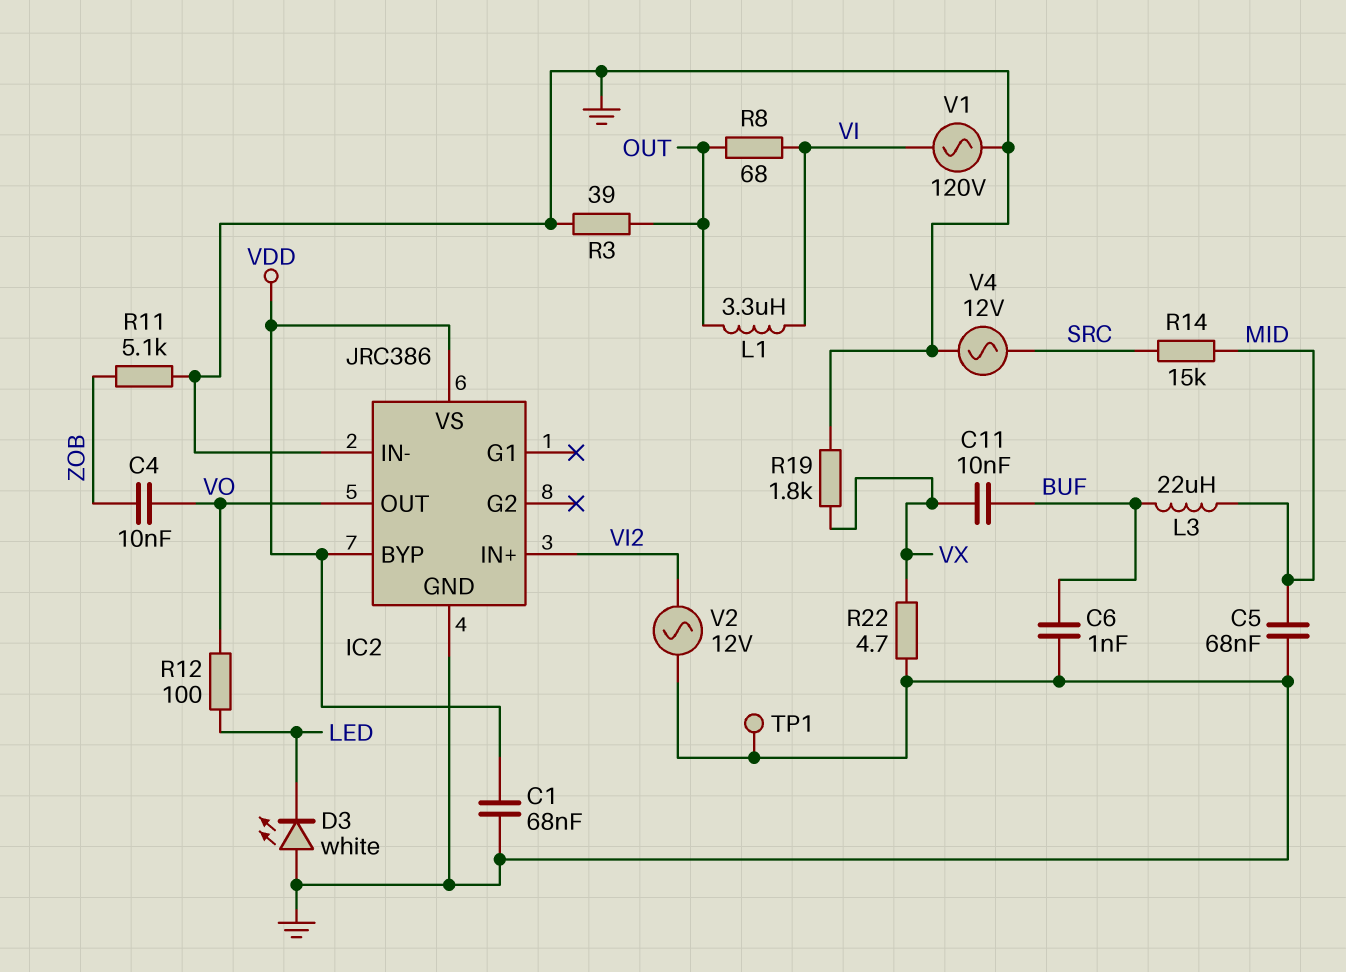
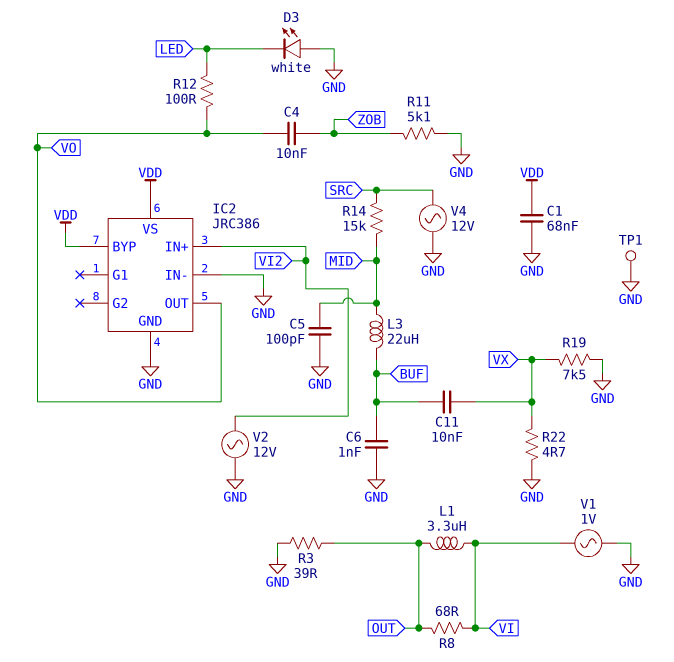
C5: 68nF (GND, MID) -> 100pF (GND, MID)
R19: 1.8k (GND, VX) -> 7.5k (GND, VX)
V1: AC 120V (GND, VI) -> AC 1V (GND, VI)

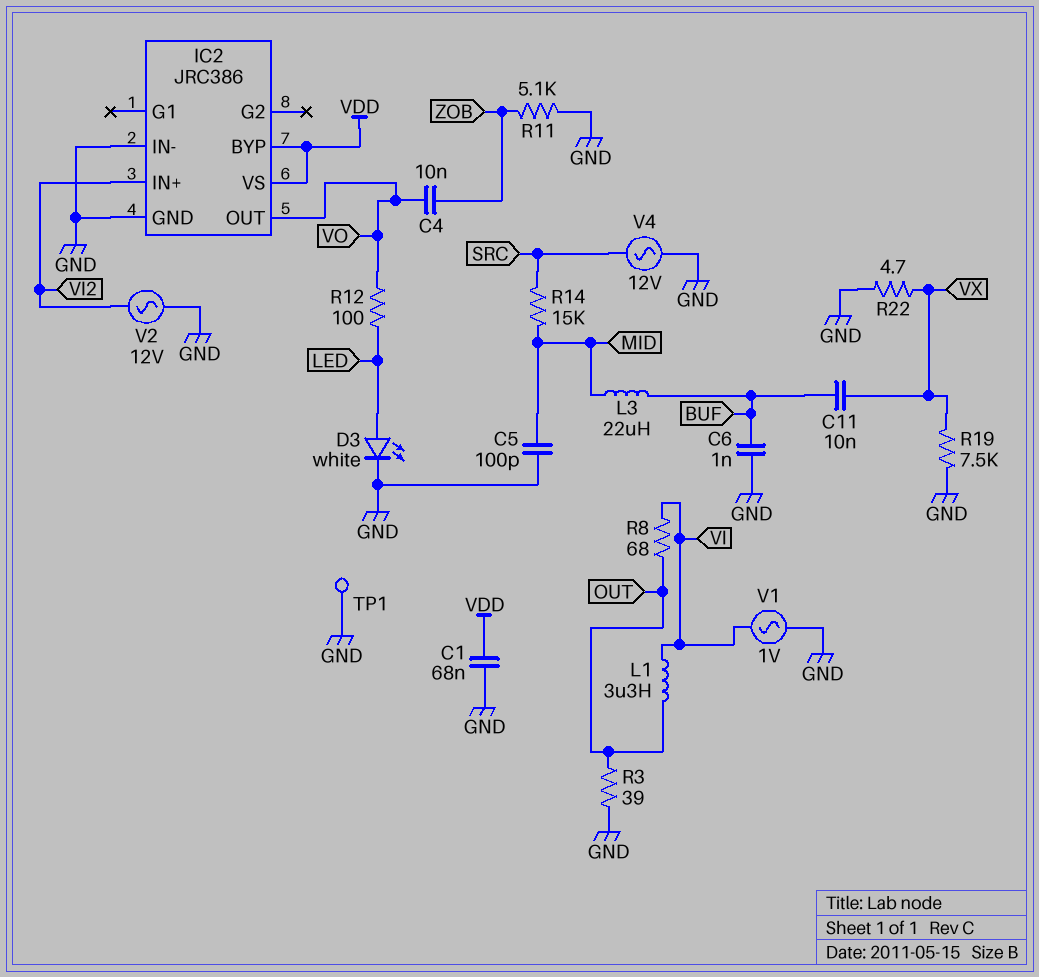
D3: LED white (A GND, K LED) -> LED white (A LED, K GND)

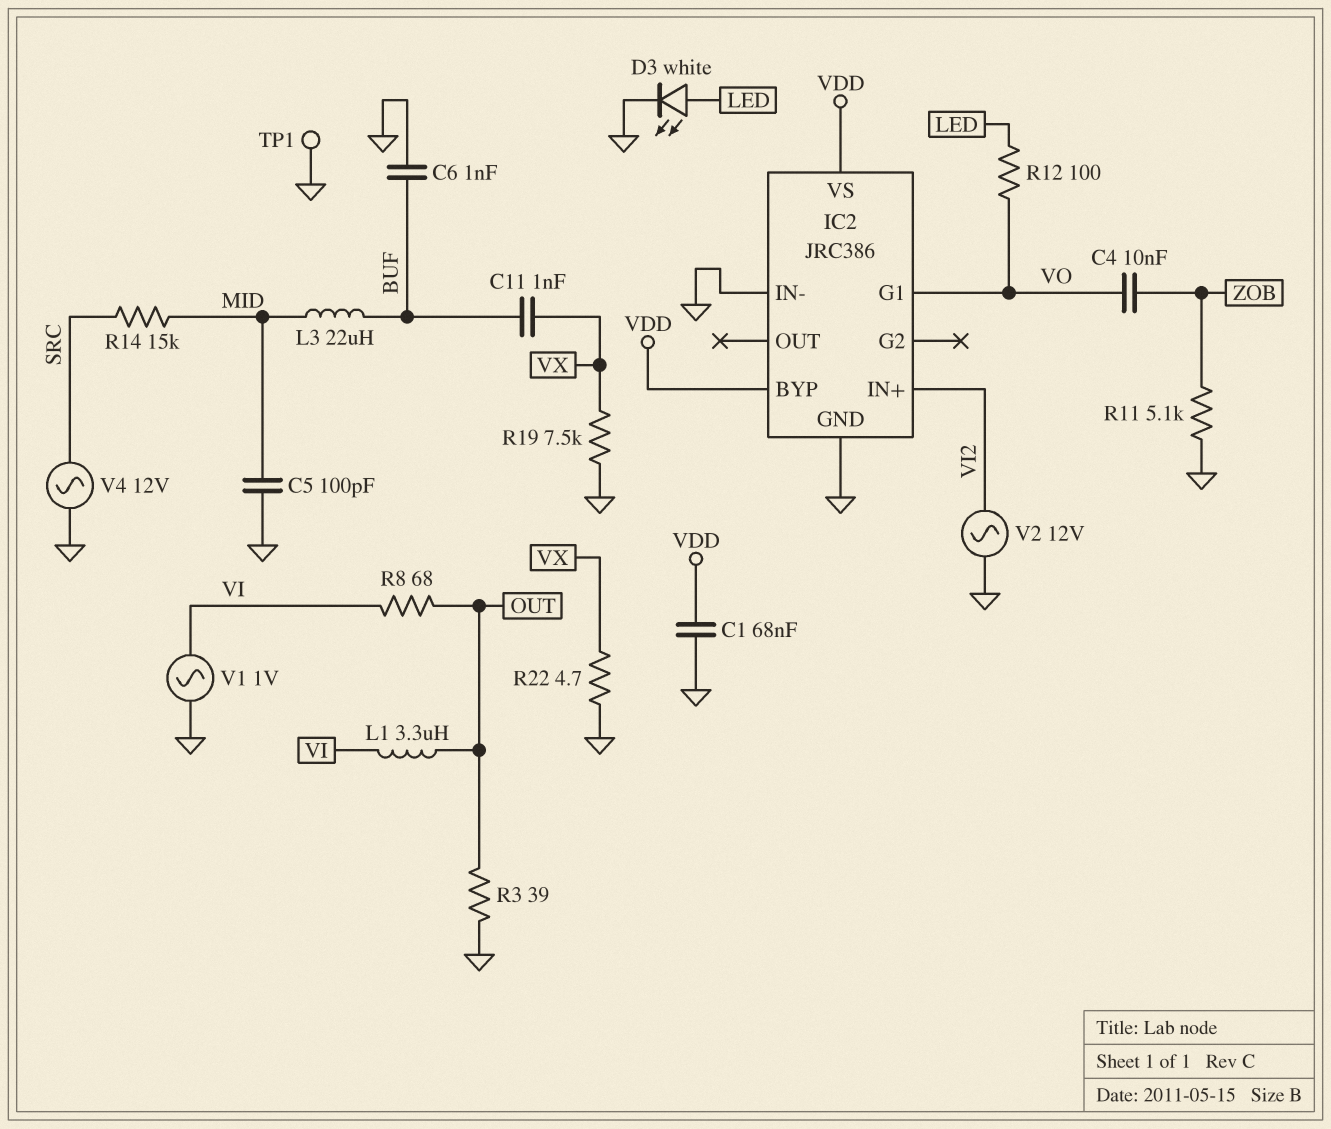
C11: 10nF (BUF, VX) -> 1nF (BUF, VX)
IC2 pin G1: none -> VO
IC2 pin OUT: VO -> none

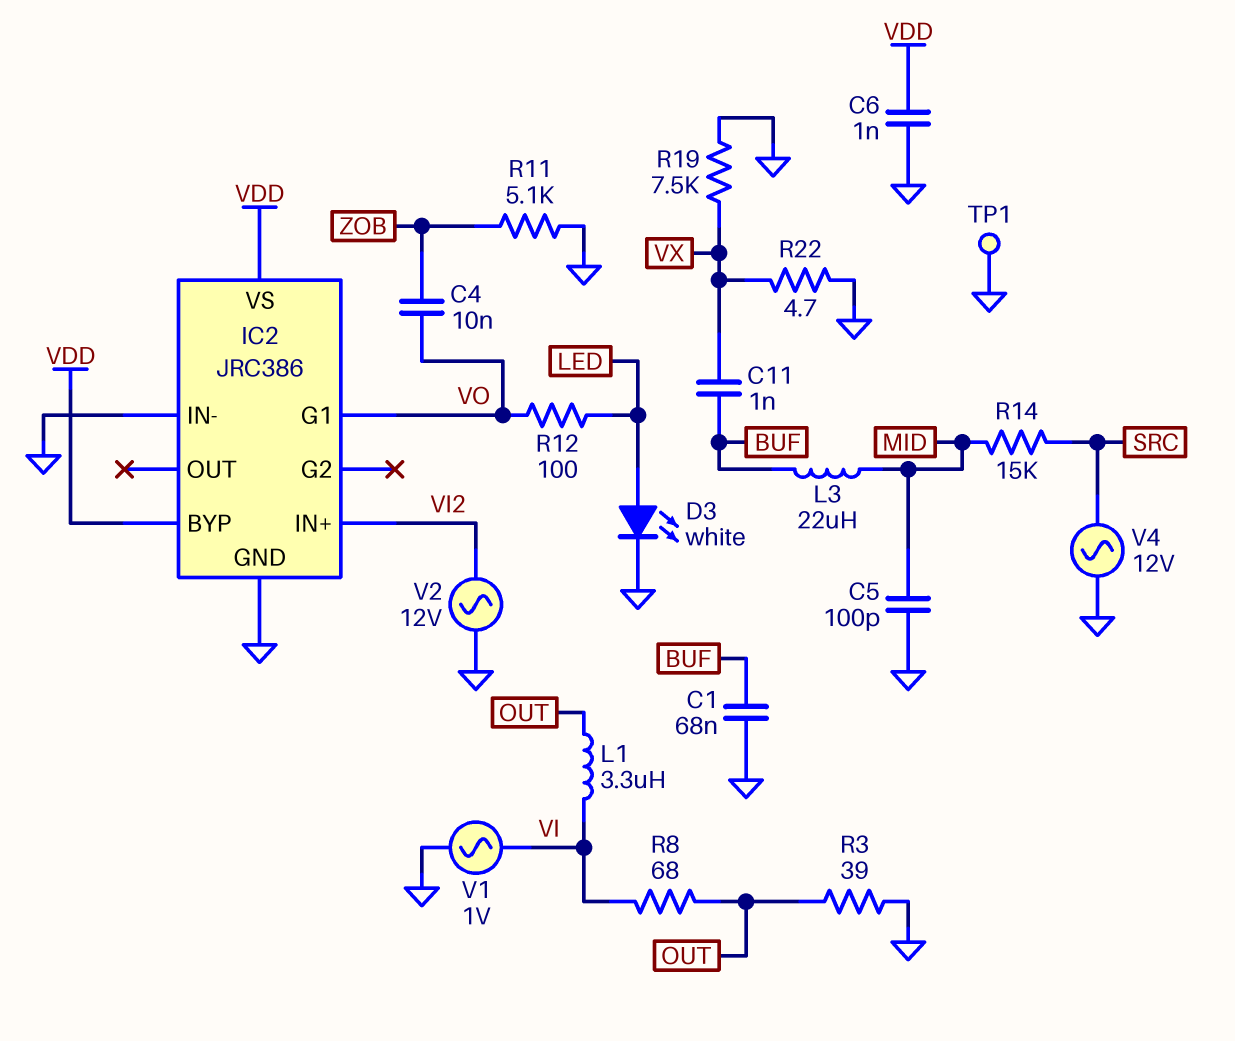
C1: 68nF (GND, VDD) -> 68nF (BUF, GND)
C6: 1nF (BUF, GND) -> 1nF (GND, VDD)

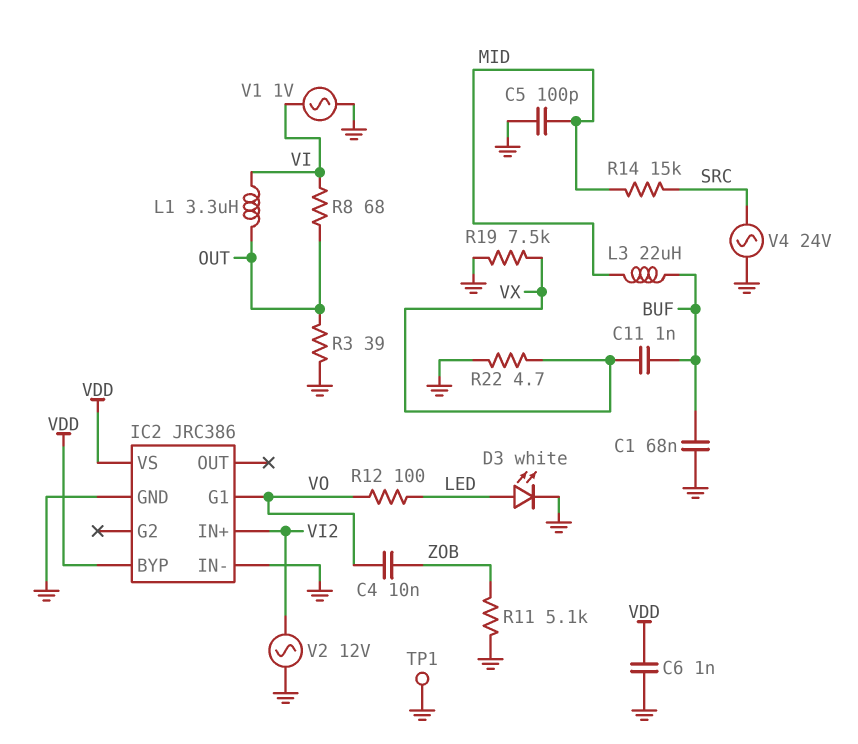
V4: AC 12V (GND, SRC) -> AC 24V (GND, SRC)

